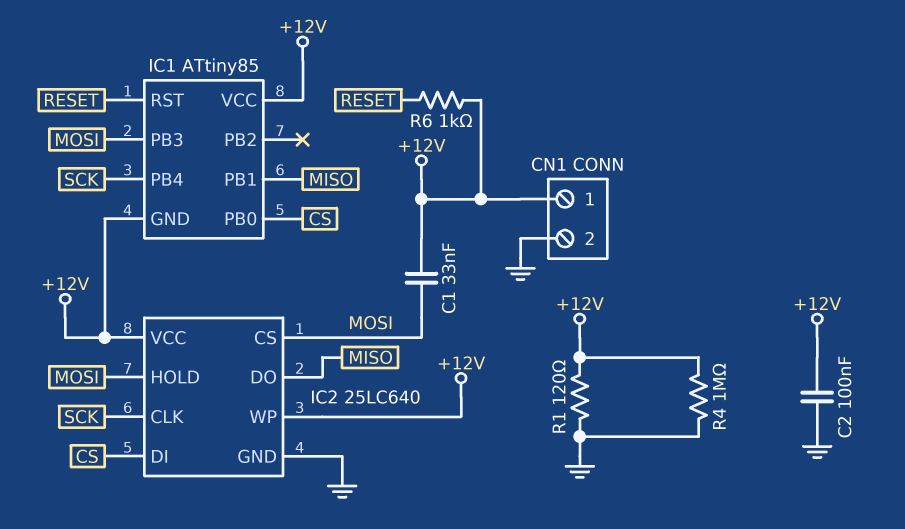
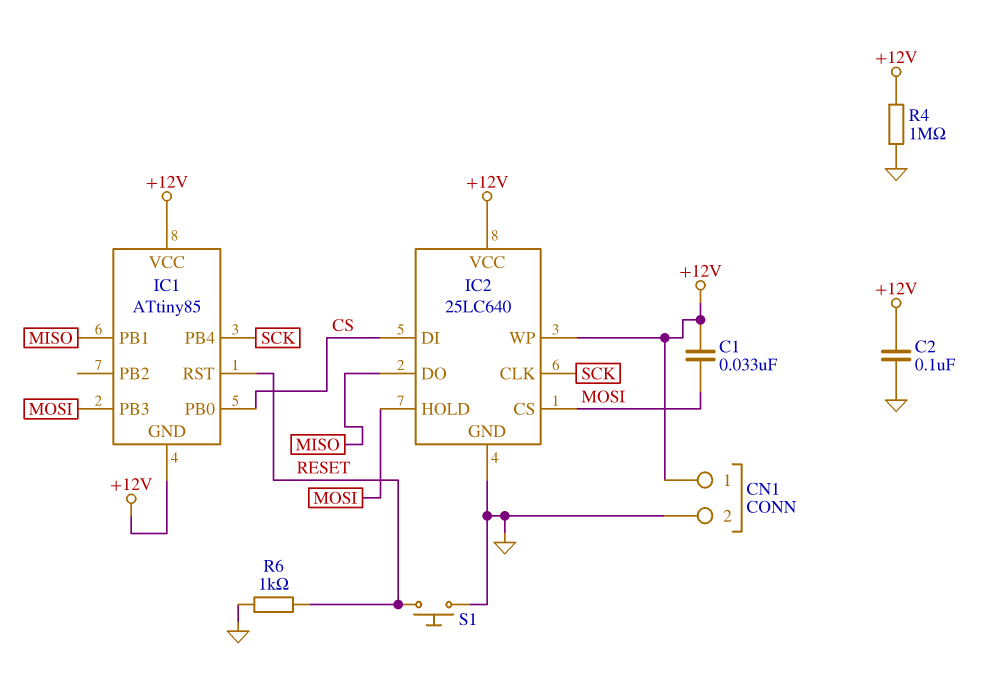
R1: 120 (+12V, GND) -> none
R6: 1k (+12V, RESET) -> 1k (GND, RESET)
S1: none -> button (GND, RESET)

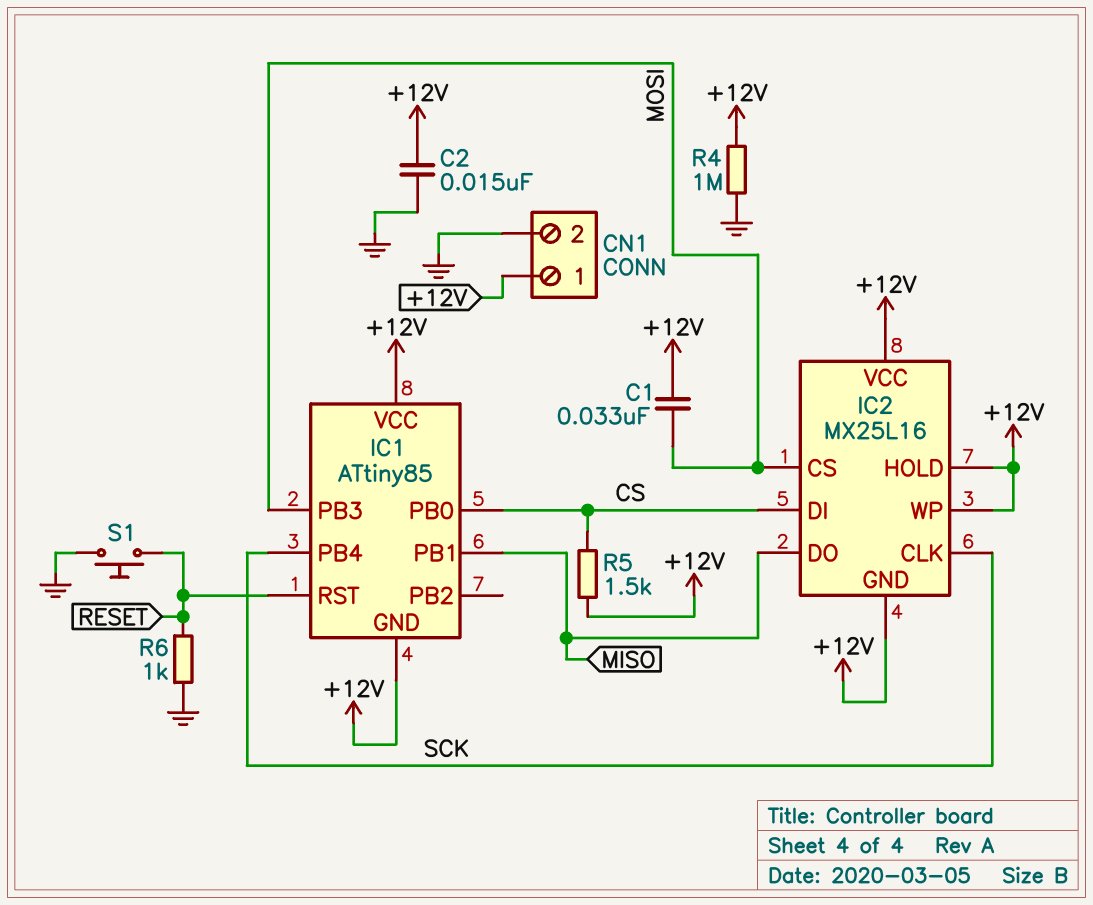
C2: 100nF (+12V, GND) -> 15nF (+12V, GND)
IC2: 25LC640 -> MX25L16
IC2 pin GND: GND -> +12V
IC2 pin HOLD: MOSI -> +12V
R5: none -> 1.5k (+12V, CS)

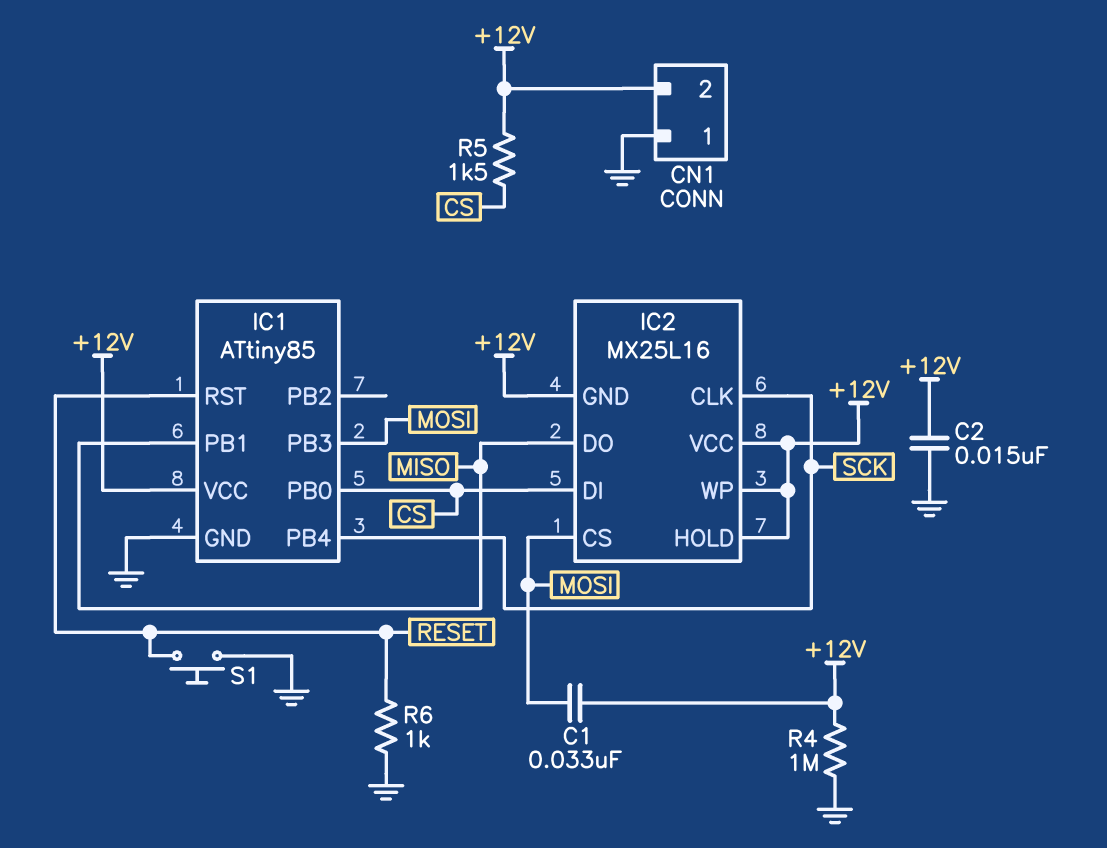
CN1 pin 1: +12V -> GND
CN1 pin 2: GND -> +12V
IC1 pin GND: +12V -> GND

